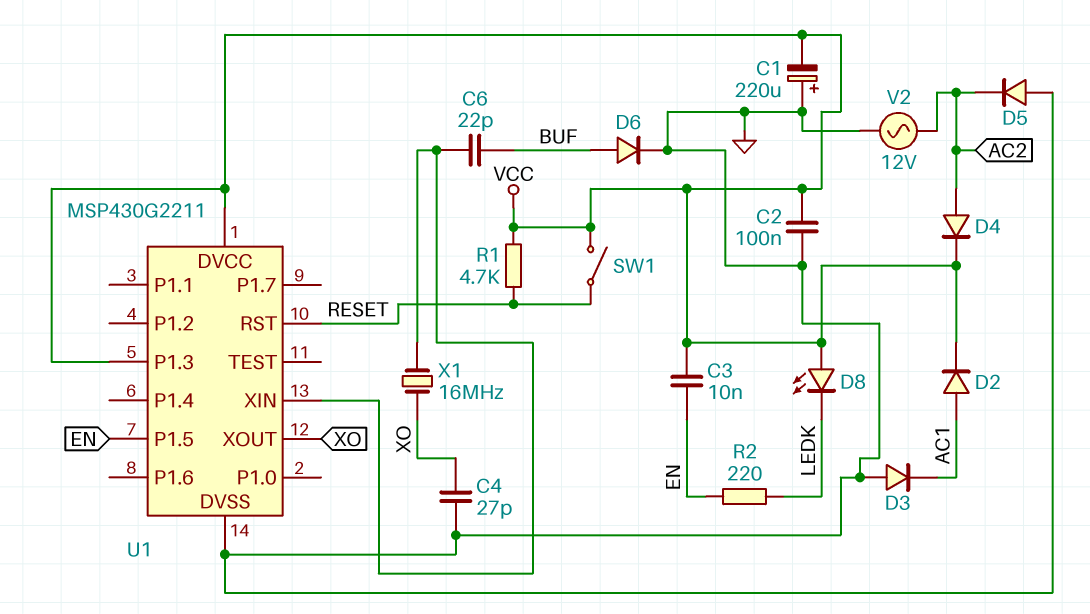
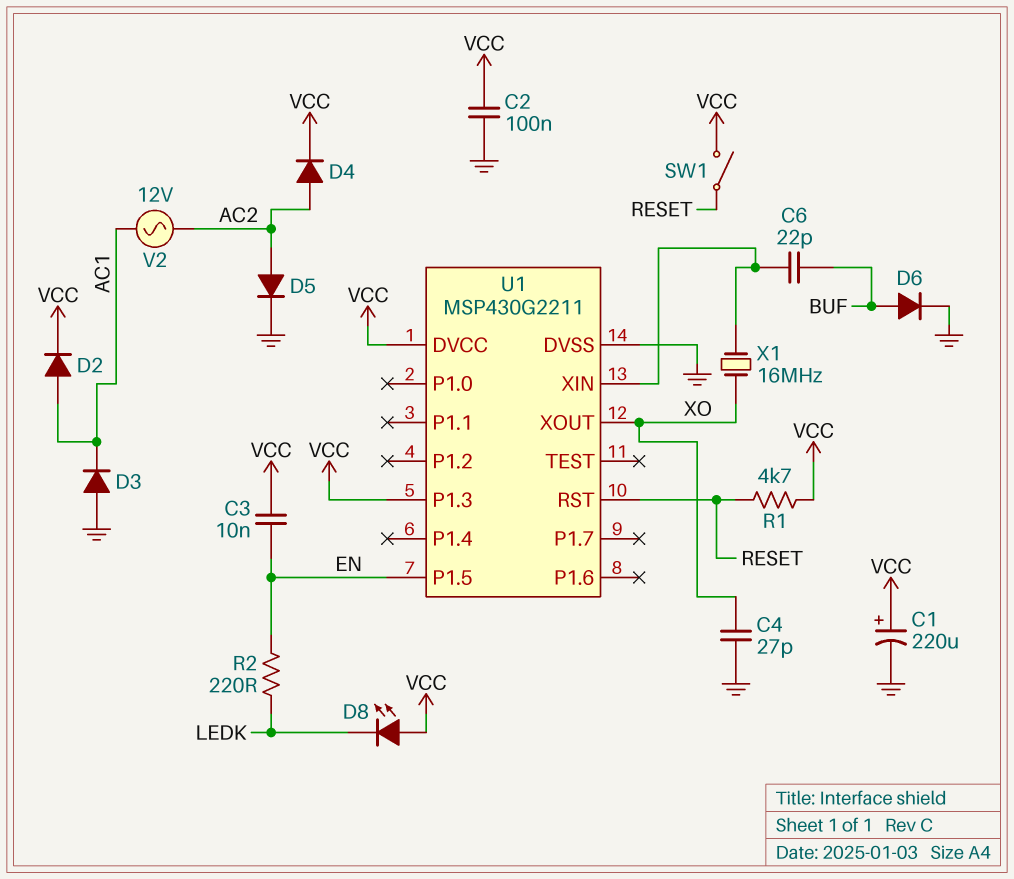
C1: 220uF (plus GND, minus VCC) -> 220uF (plus VCC, minus GND)
D5: diode (A GND, K AC2) -> diode (A AC2, K GND)
V2: AC 12V (AC2, GND) -> AC 12V (AC1, AC2)

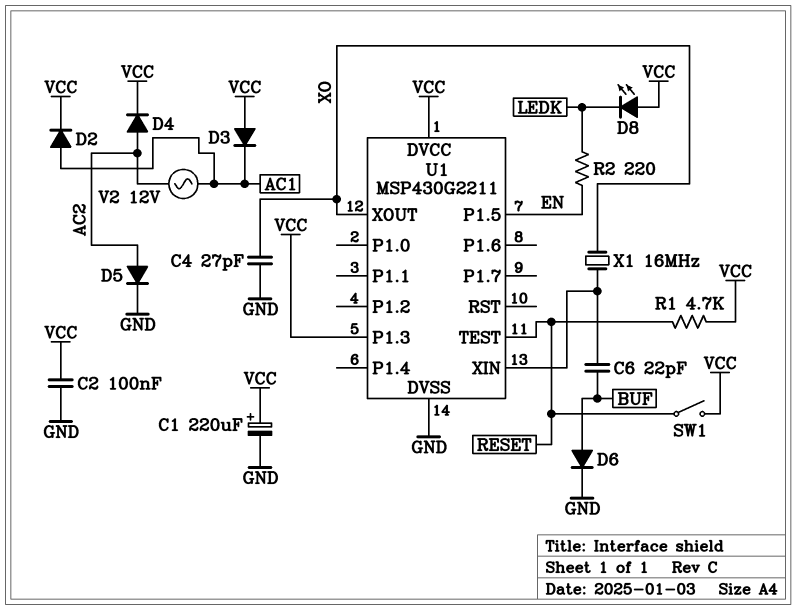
C3: 10nF (EN, VCC) -> none
D3: diode (A GND, K AC1) -> diode (A VCC, K AC1)
U1 pin RST: RESET -> none
U1 pin TEST: none -> RESET

